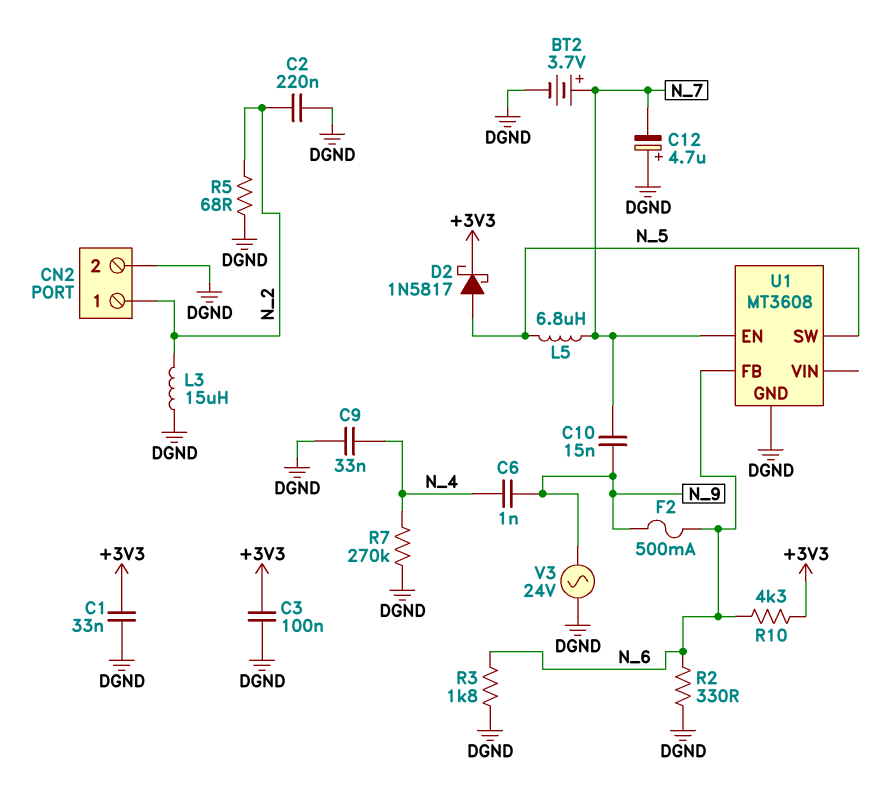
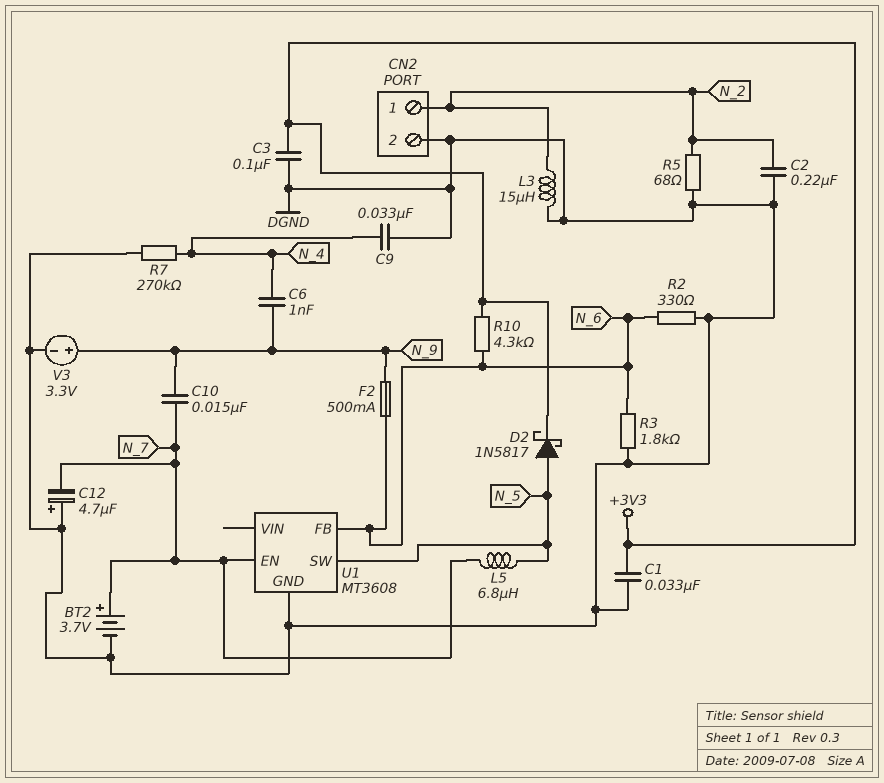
V3: AC 24V (DGND, N_9) -> 3.3V (plus N_9, minus DGND)

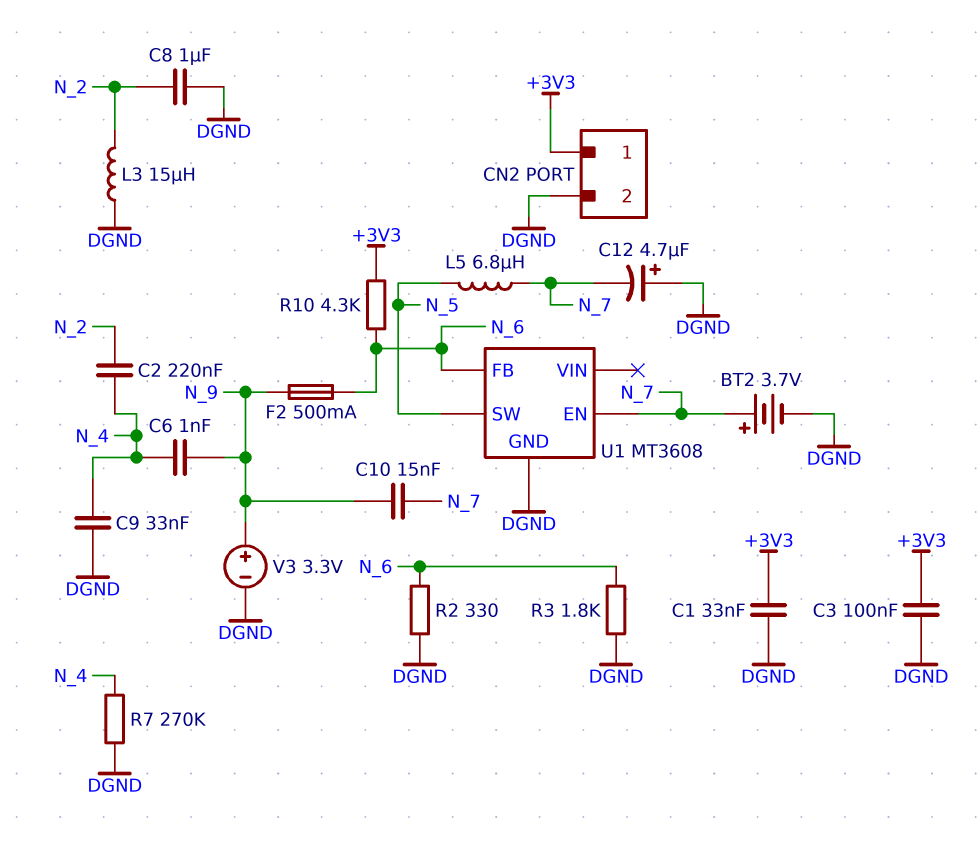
C2: 220nF (DGND, N_2) -> 220nF (N_2, N_4)
C8: none -> 1uF (DGND, N_2)
CN2 pin 1: N_2 -> +3V3
D2: schottky 1N5817 (A N_5, K +3V3) -> none
R5: 68 (DGND, N_2) -> none

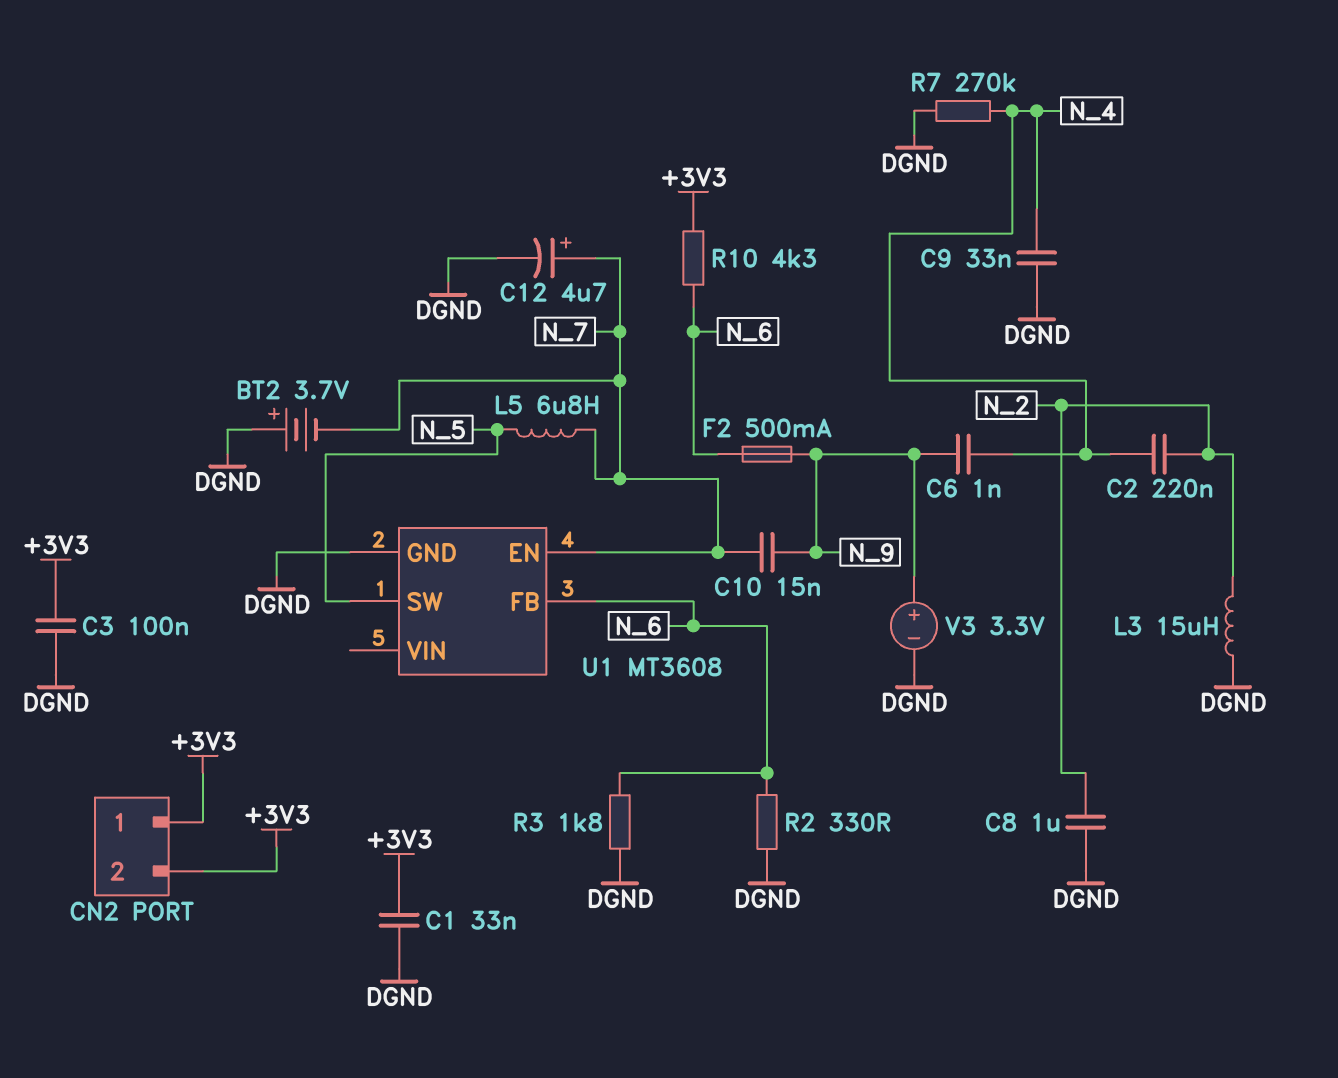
BT2: 3.7V (plus N_7, minus DGND) -> 3.7V (plus DGND, minus N_7)
C12: 4.7uF (plus DGND, minus N_7) -> 4.7uF (plus N_7, minus DGND)
CN2 pin 2: DGND -> +3V3

